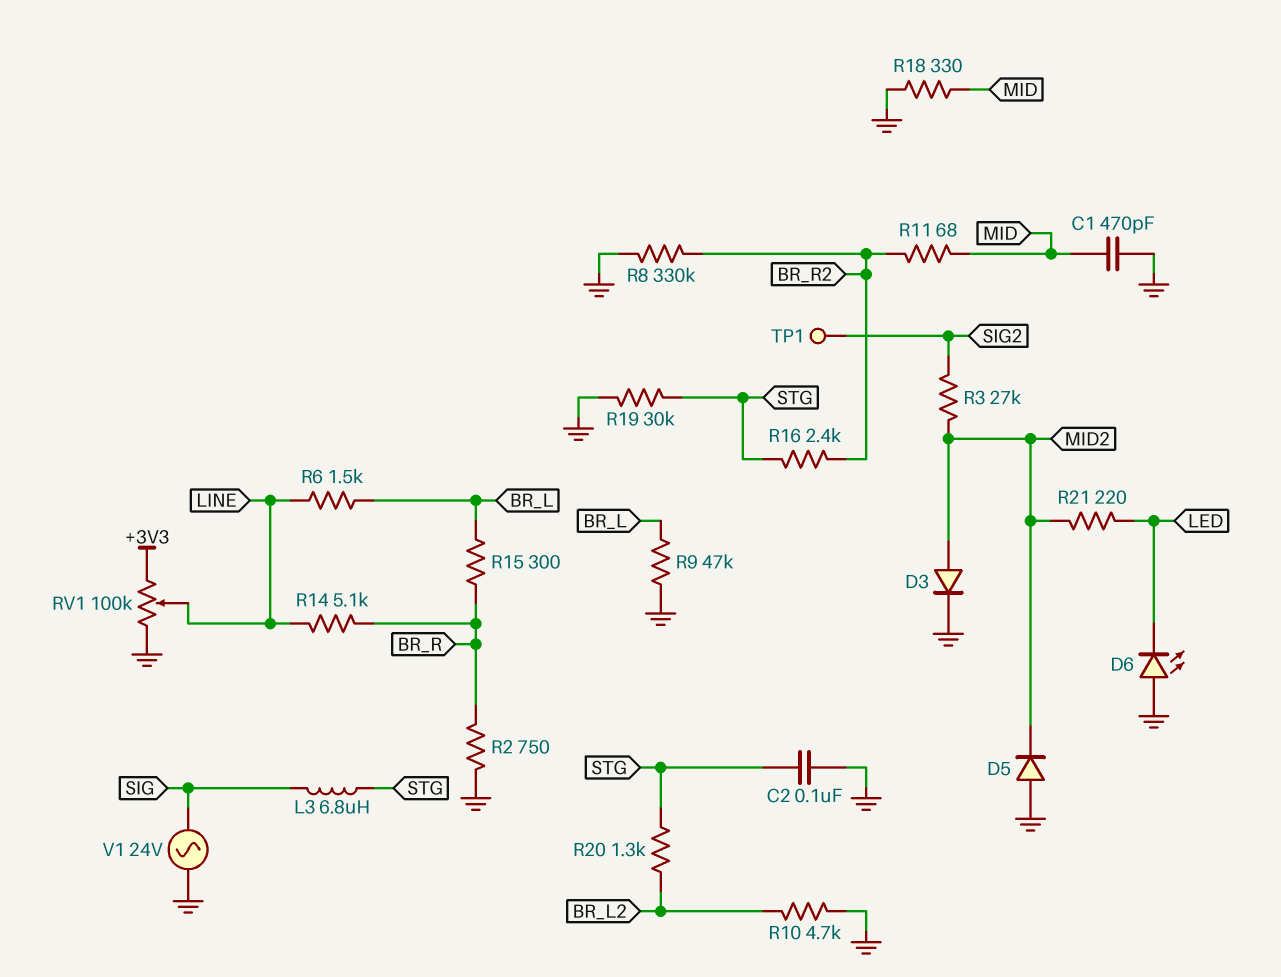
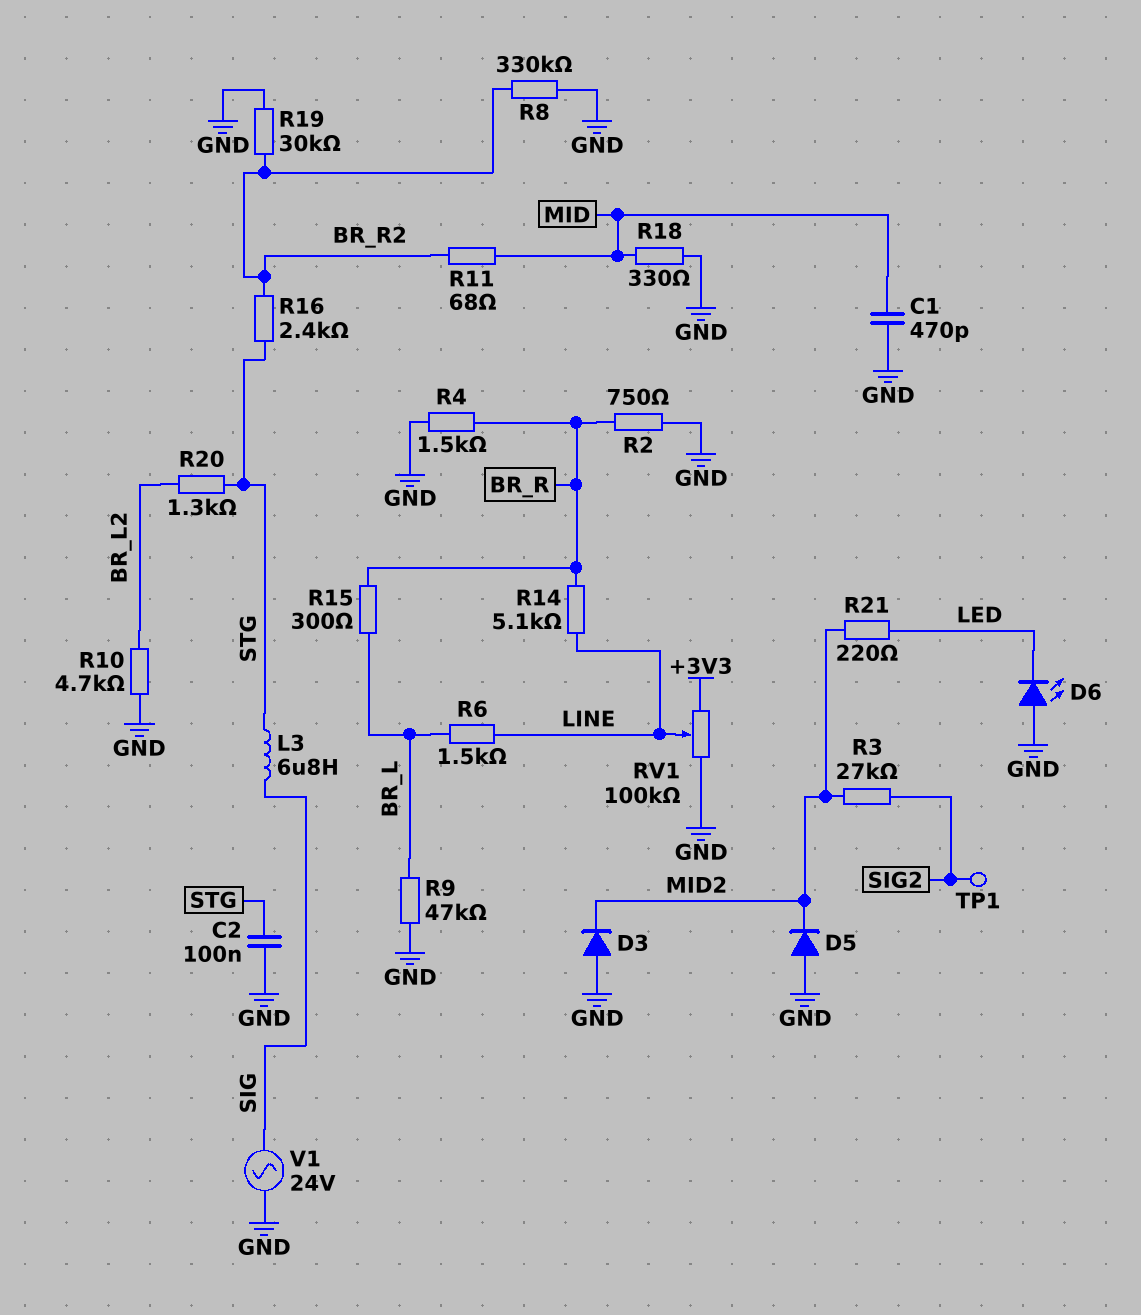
D3: diode (A MID2, K GND) -> diode (A GND, K MID2)
R4: none -> 1.5k (BR_R, GND)
R19: 30k (GND, STG) -> 30k (BR_R2, GND)

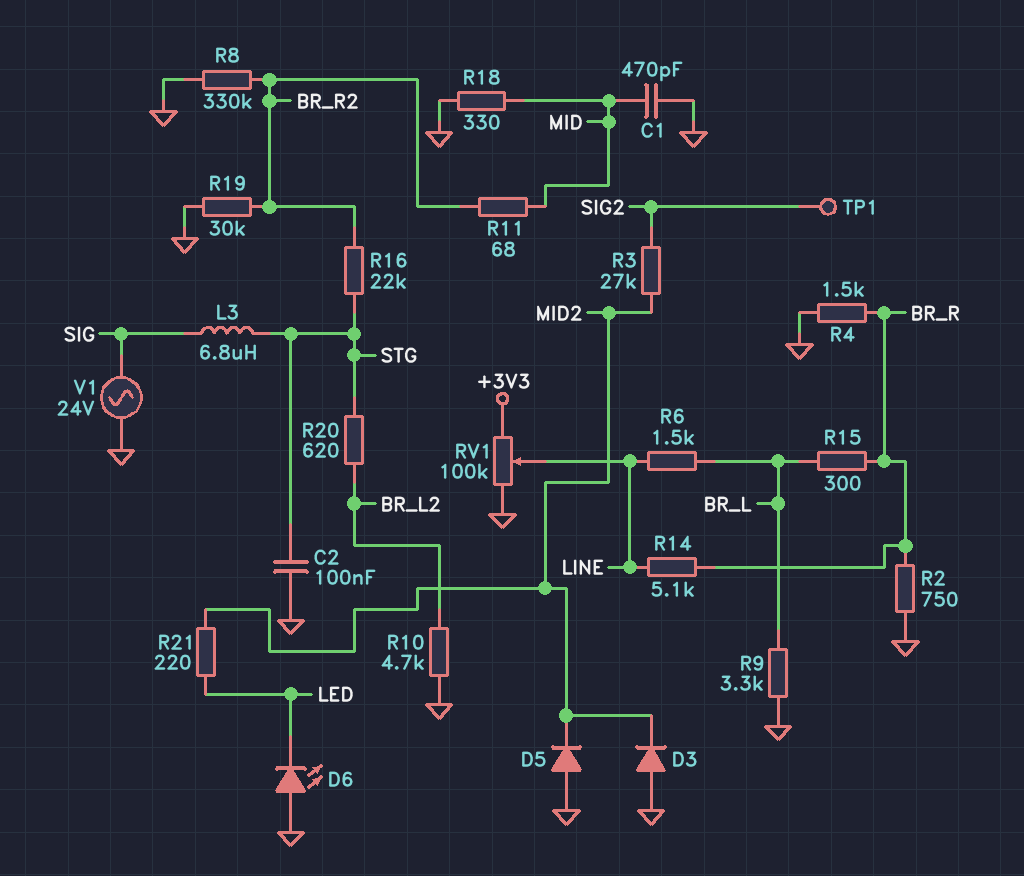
R9: 47k (BR_L, GND) -> 3.3k (BR_L, GND)
R16: 2.4k (BR_R2, STG) -> 22k (BR_R2, STG)
R20: 1.3k (BR_L2, STG) -> 620 (BR_L2, STG)

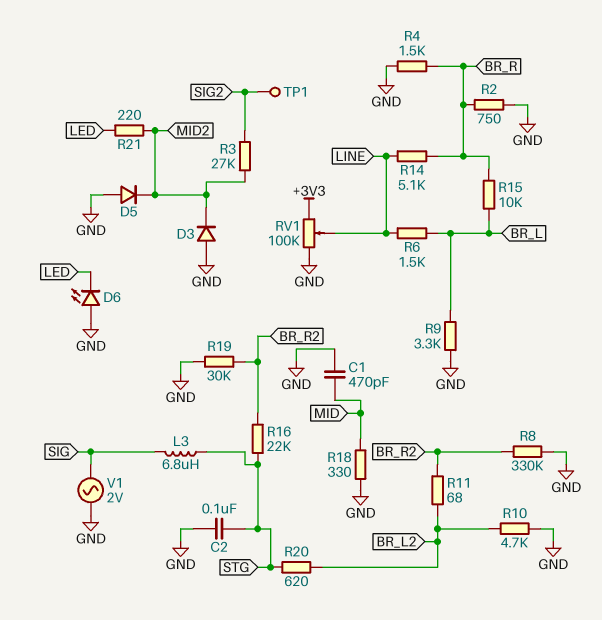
R11: 68 (BR_R2, MID) -> 68 (BR_L2, BR_R2)
R15: 300 (BR_L, BR_R) -> 10k (BR_L, BR_R)
V1: AC 24V (GND, SIG) -> AC 2V (GND, SIG)

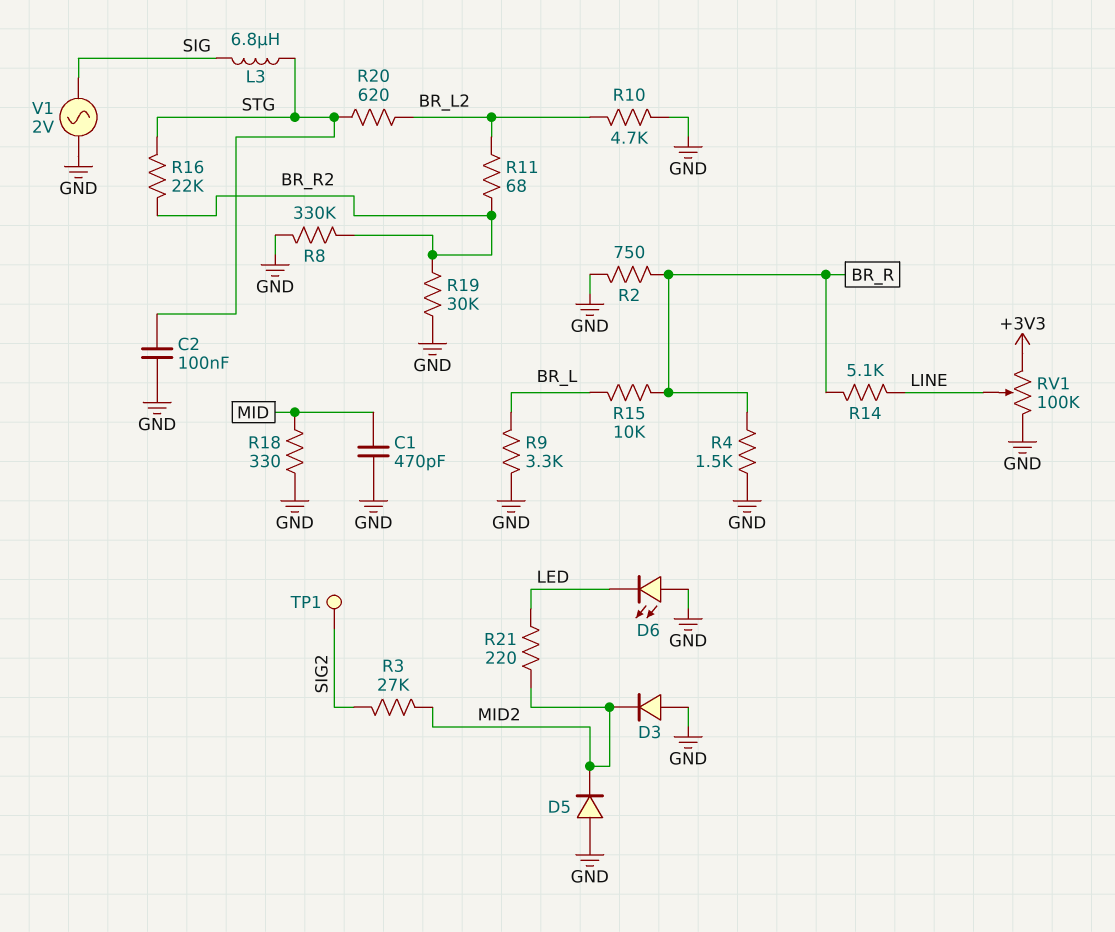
R6: 1.5k (BR_L, LINE) -> none

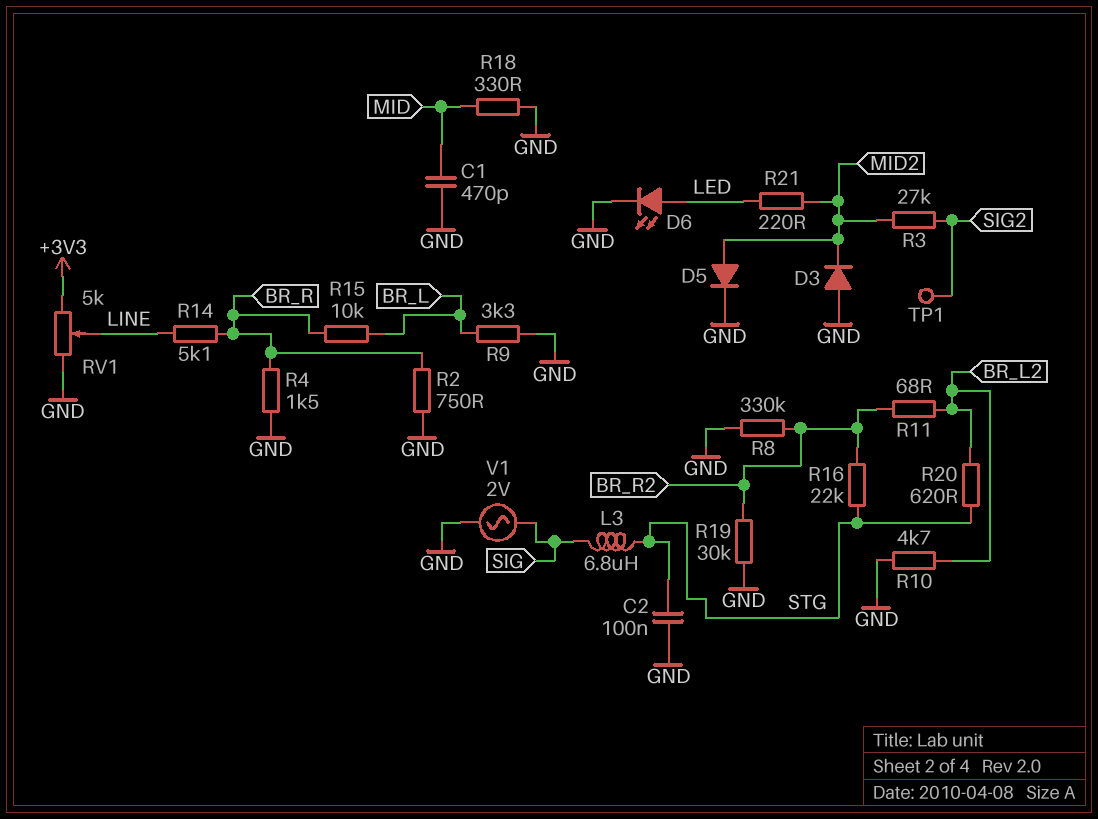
D5: diode (A GND, K MID2) -> diode (A MID2, K GND)
D6: LED (A GND, K LED) -> LED (A LED, K GND)
RV1: 100k (+3V3, GND, wiper LINE) -> 5k (+3V3, GND, wiper LINE)

